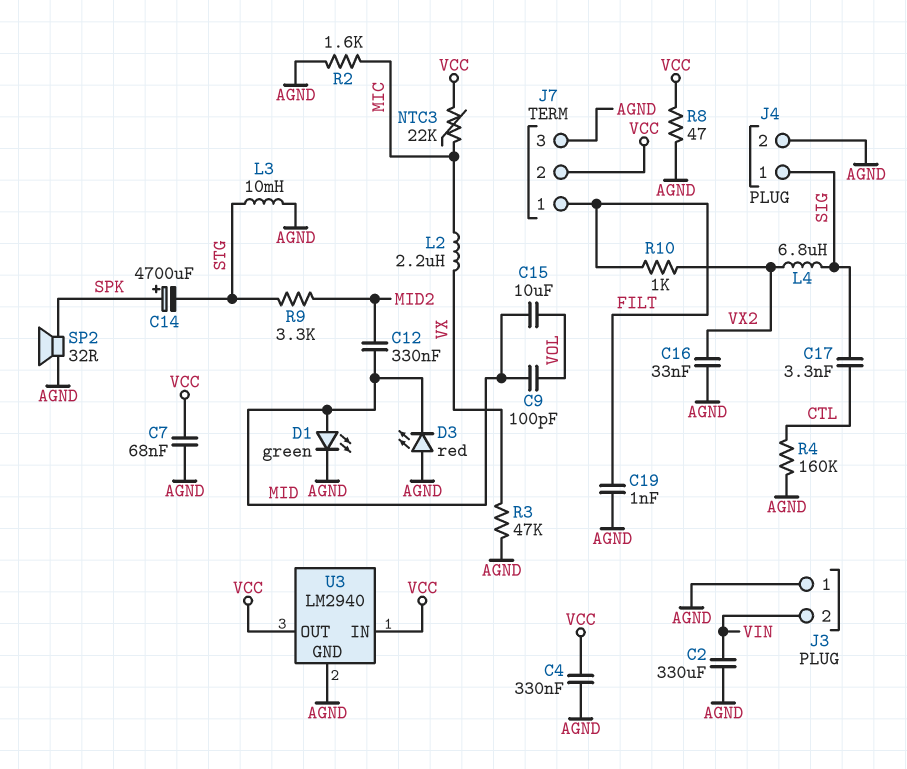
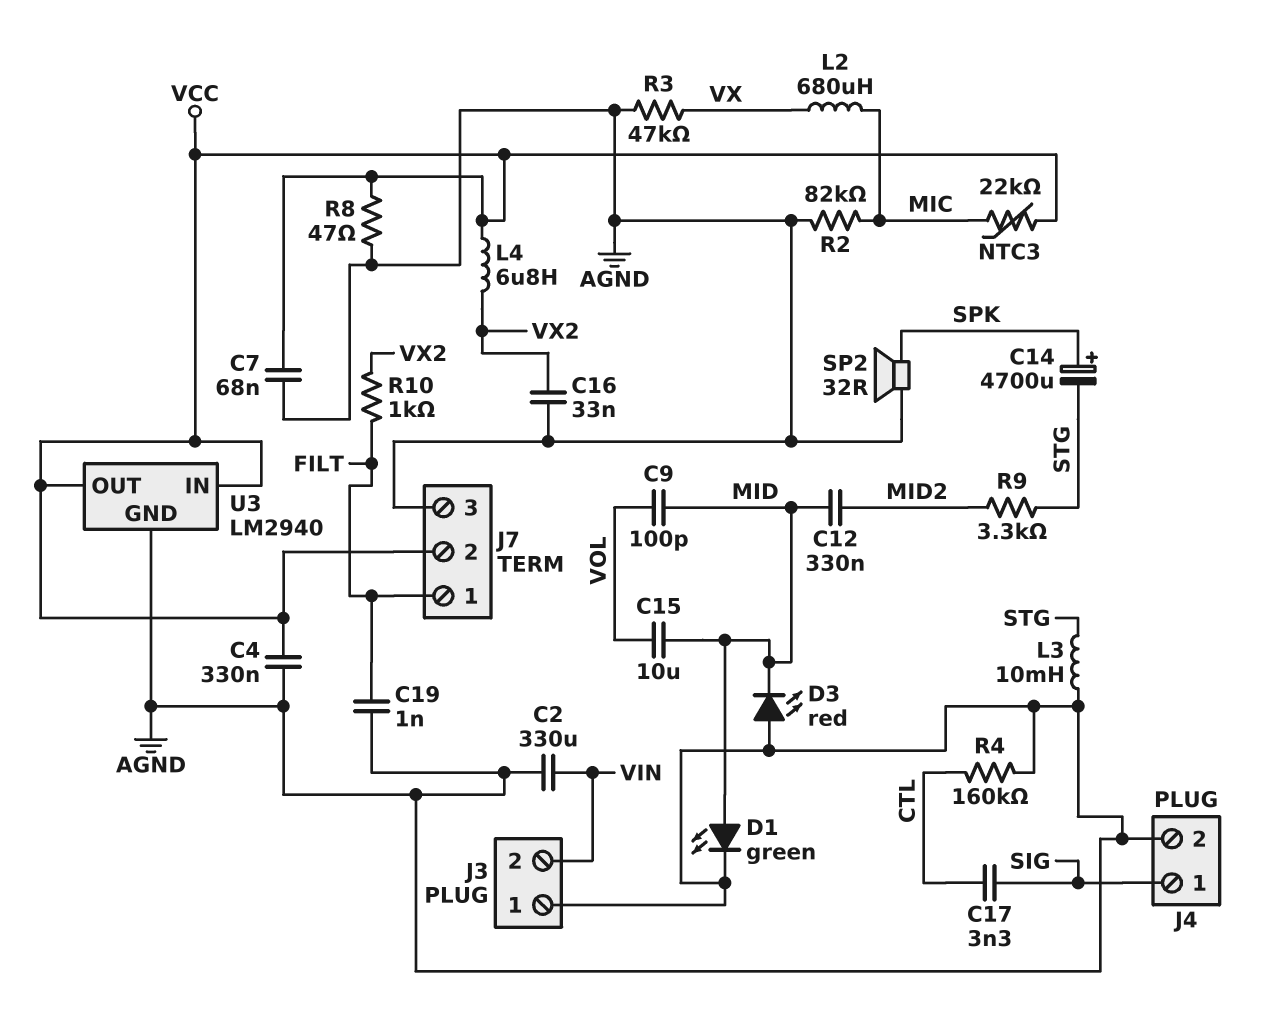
L2: 2.2uH (MIC, VX) -> 680uH (MIC, VX)
L4: 6.8uH (SIG, VX2) -> 6.8uH (VCC, VX2)
R2: 1.6k (AGND, MIC) -> 82k (AGND, MIC)

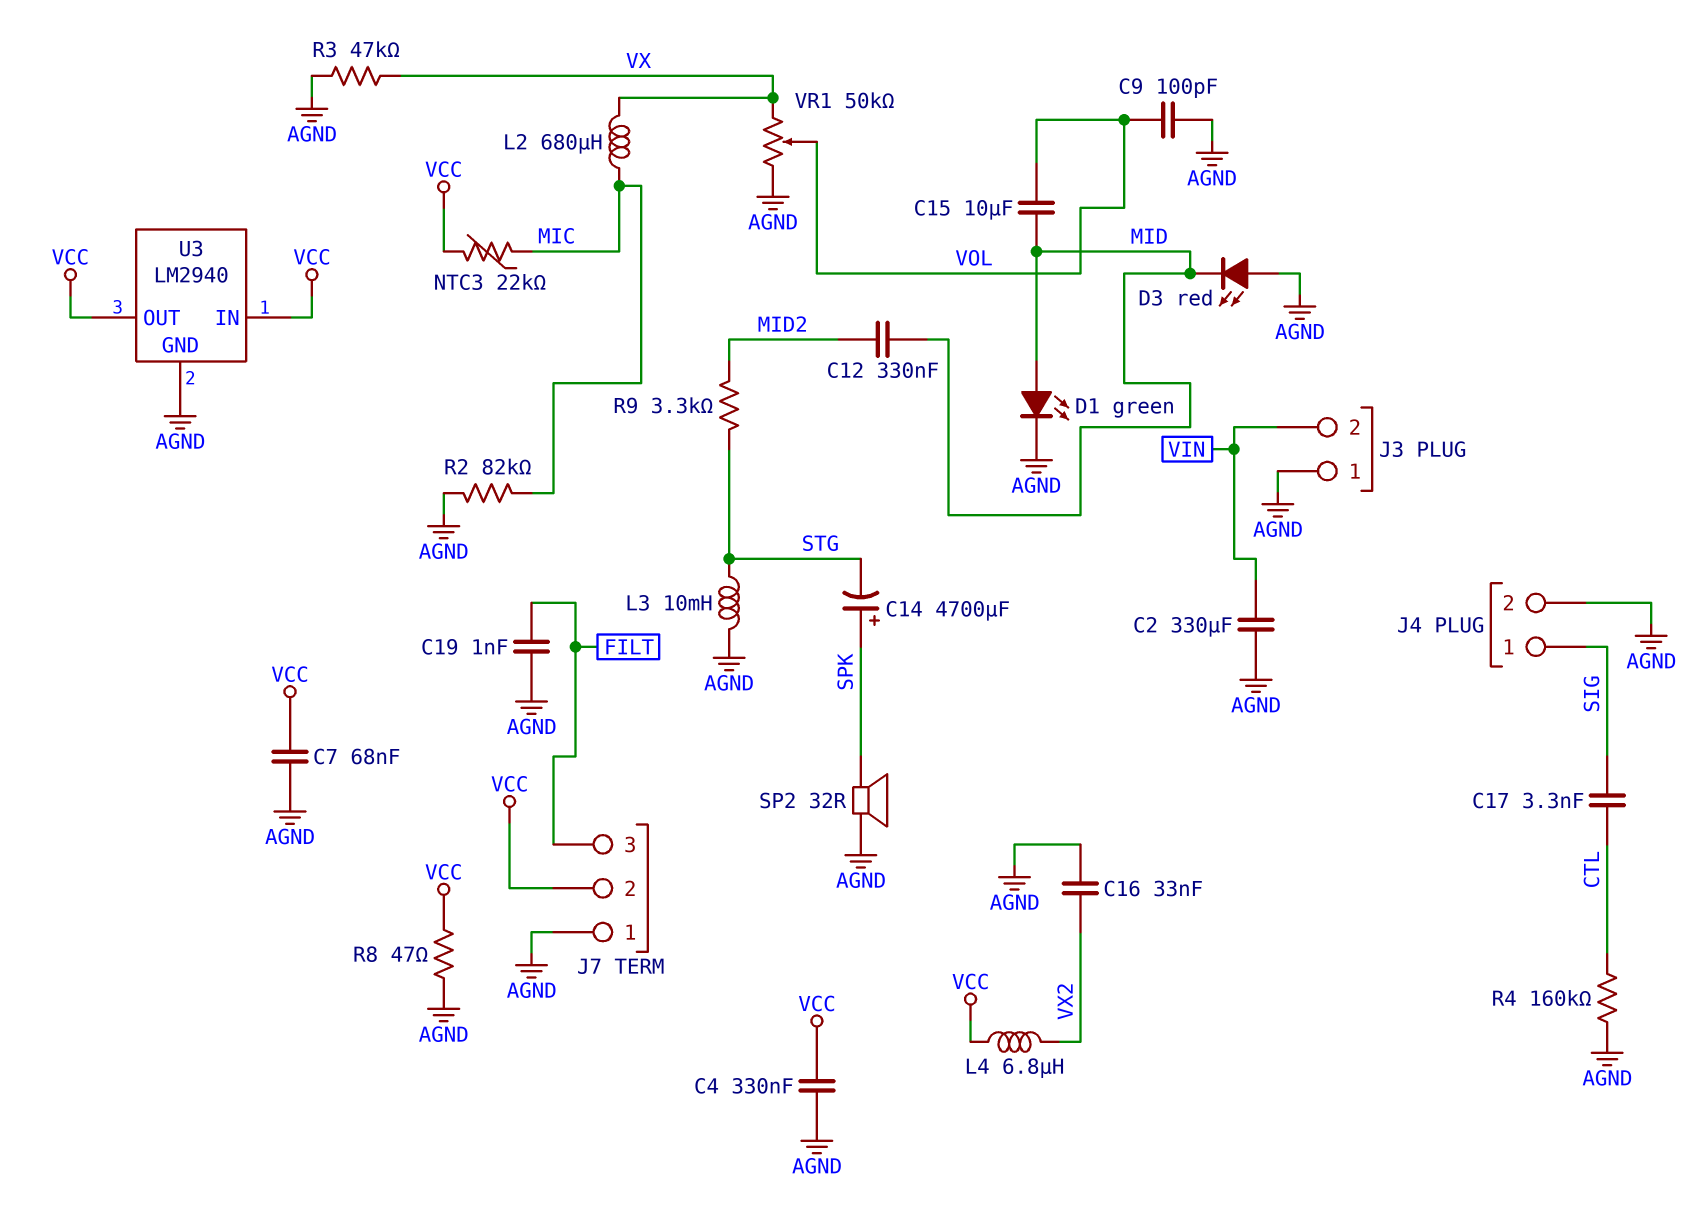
C9: 100pF (MID, VOL) -> 100pF (AGND, VOL)
J7 pin 1: FILT -> AGND
J7 pin 3: AGND -> FILT
R10: 1k (FILT, VX2) -> none
VR1: none -> 50k (AGND, VX, wiper VOL)

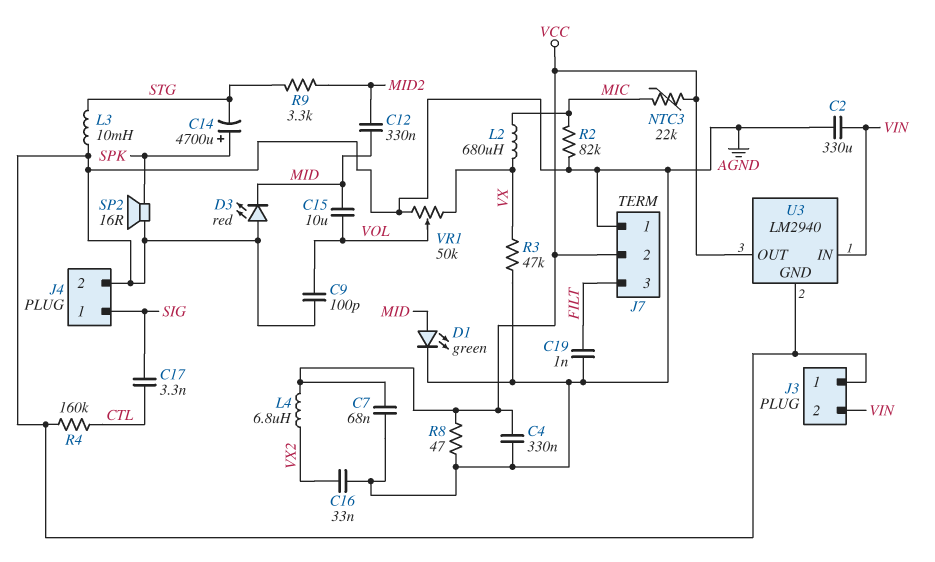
SP2: speaker 32R (AGND, SPK) -> speaker 16R (AGND, SPK)
U3 pin IN: VCC -> VIN

